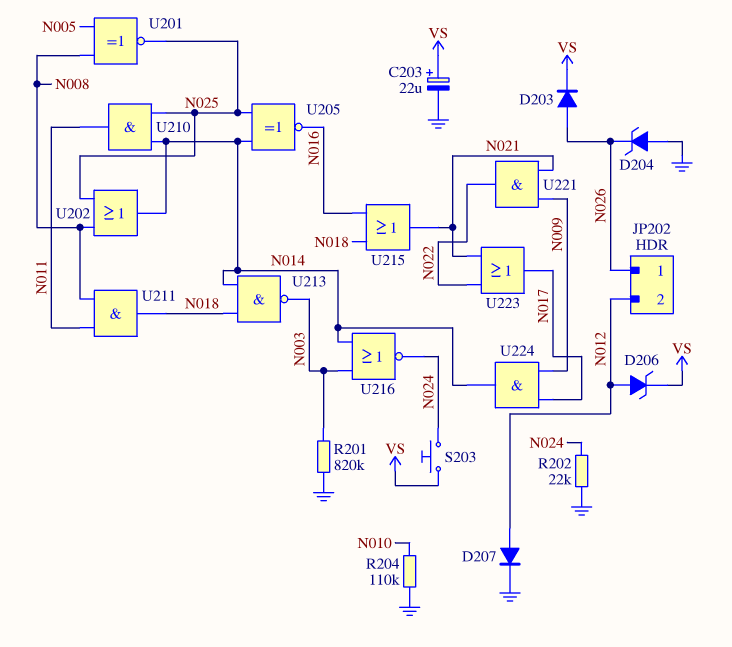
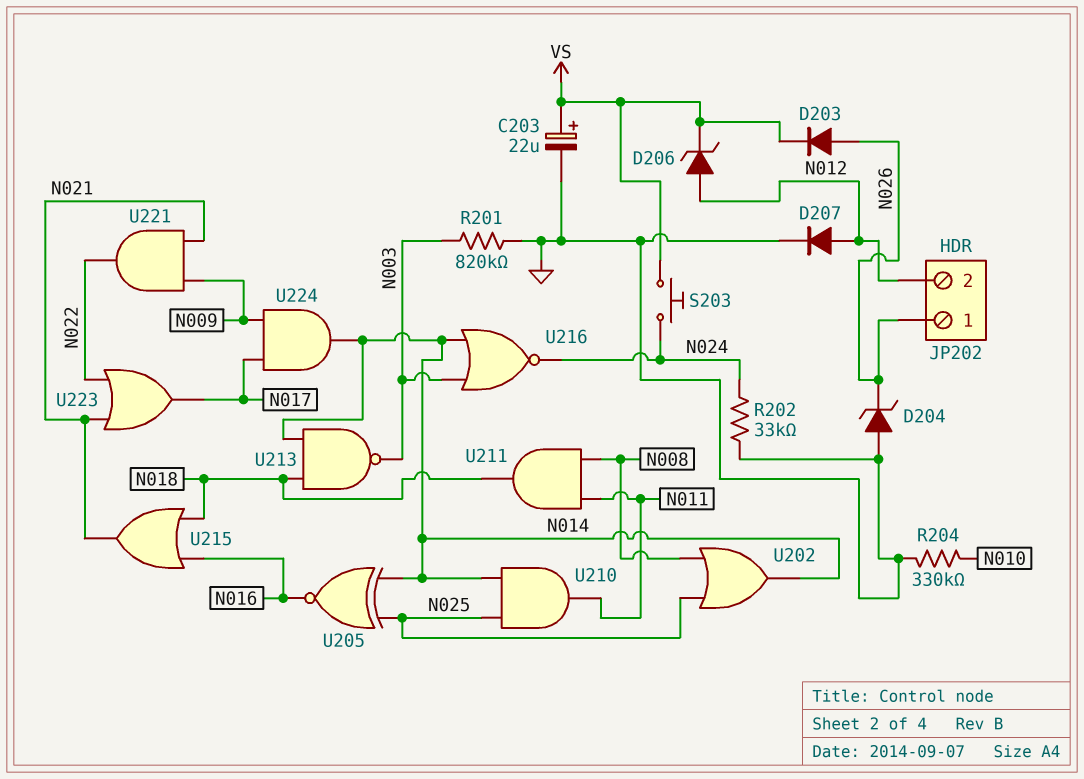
R202: 22k (GND, N024) -> 33k (GND, N024)
R204: 110k (GND, N010) -> 330k (GND, N010)
U201: XNOR (in N005, in N008, out N025) -> none

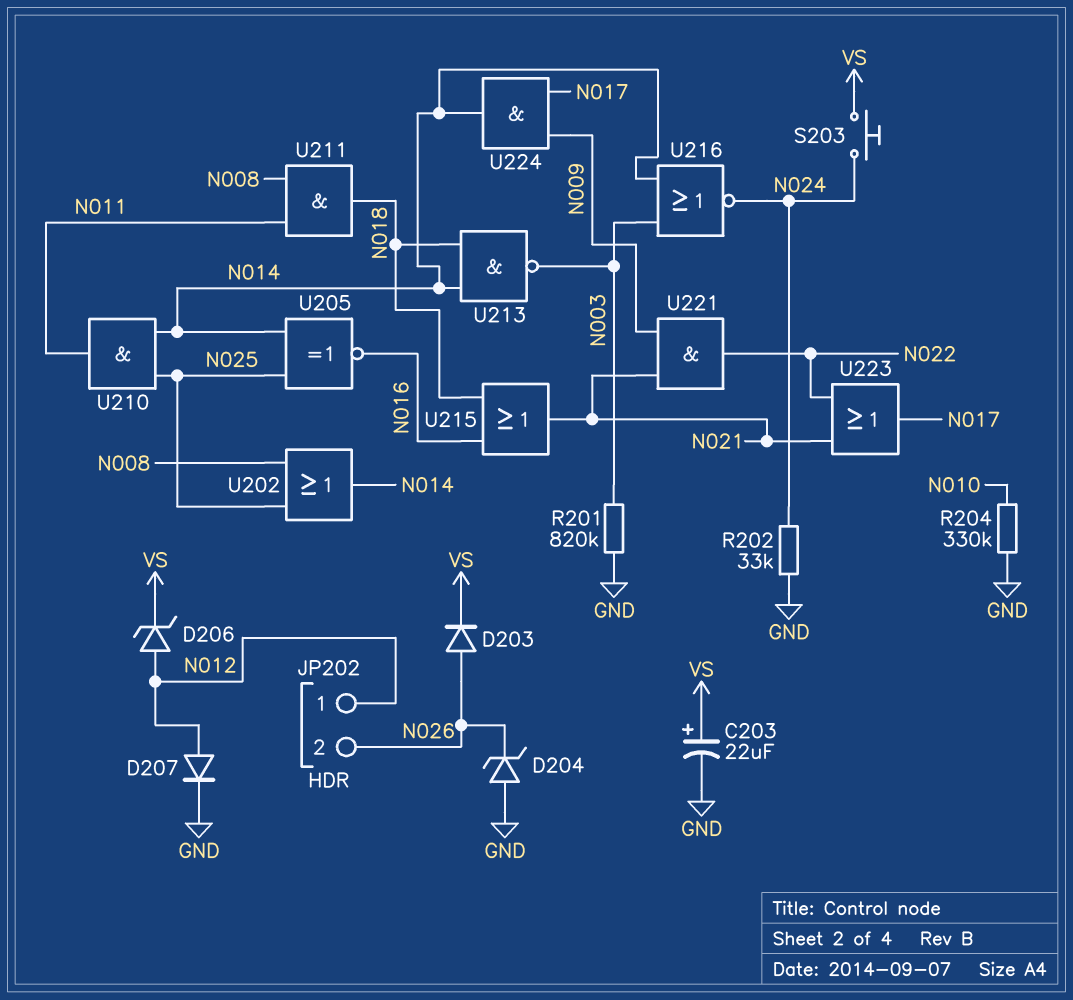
JP202 pin 1: N026 -> N012
JP202 pin 2: N012 -> N026

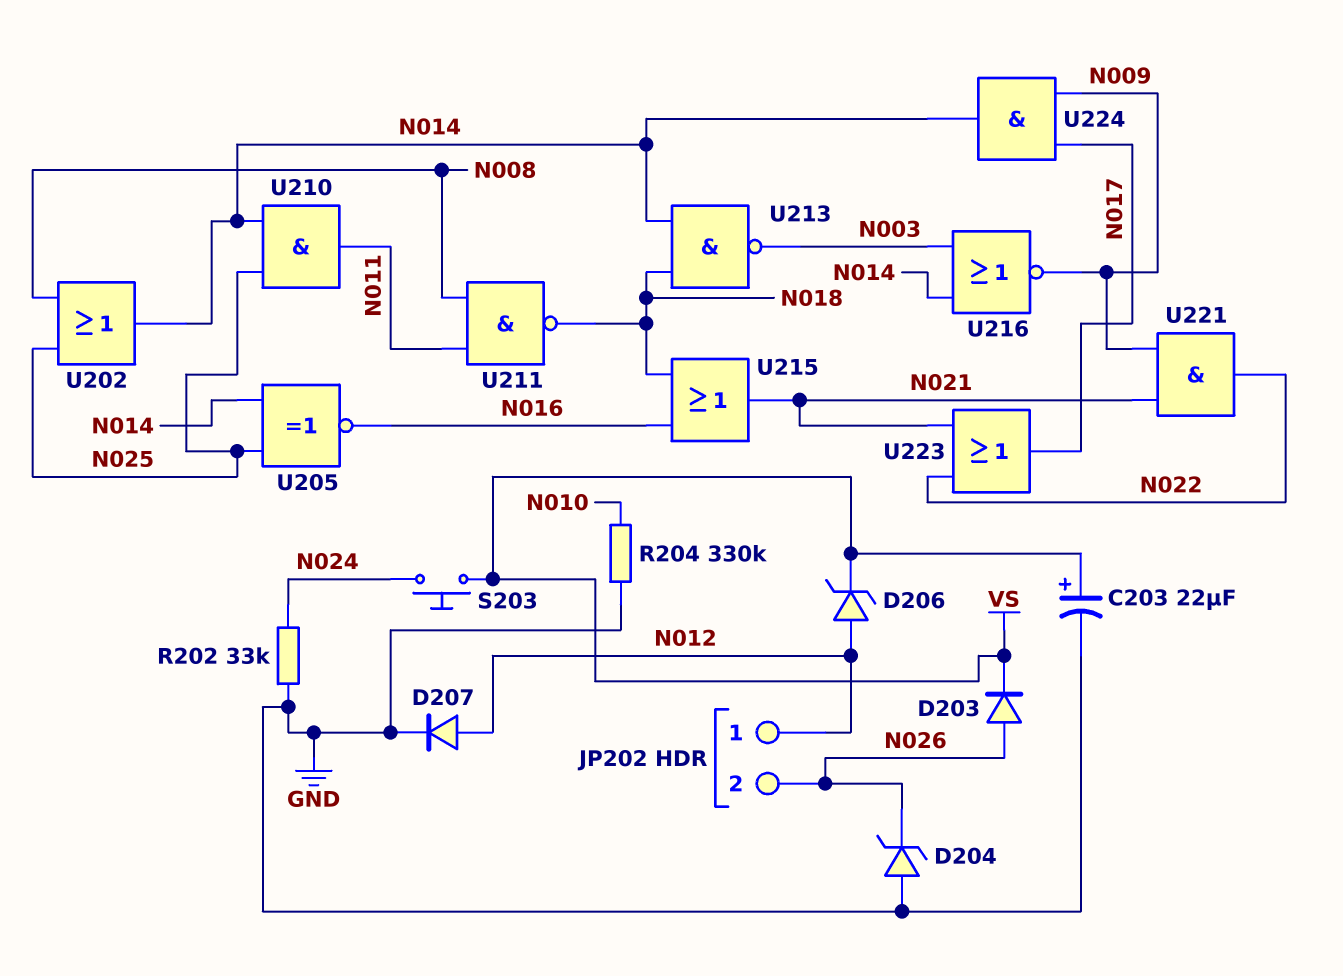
R201: 820k (GND, N003) -> none
U211: AND (in N008, in N011, out N018) -> NAND (in N008, in N011, out N018)
U216: NOR (in N003, in N014, out N024) -> NOR (in N003, in N014, out N009)

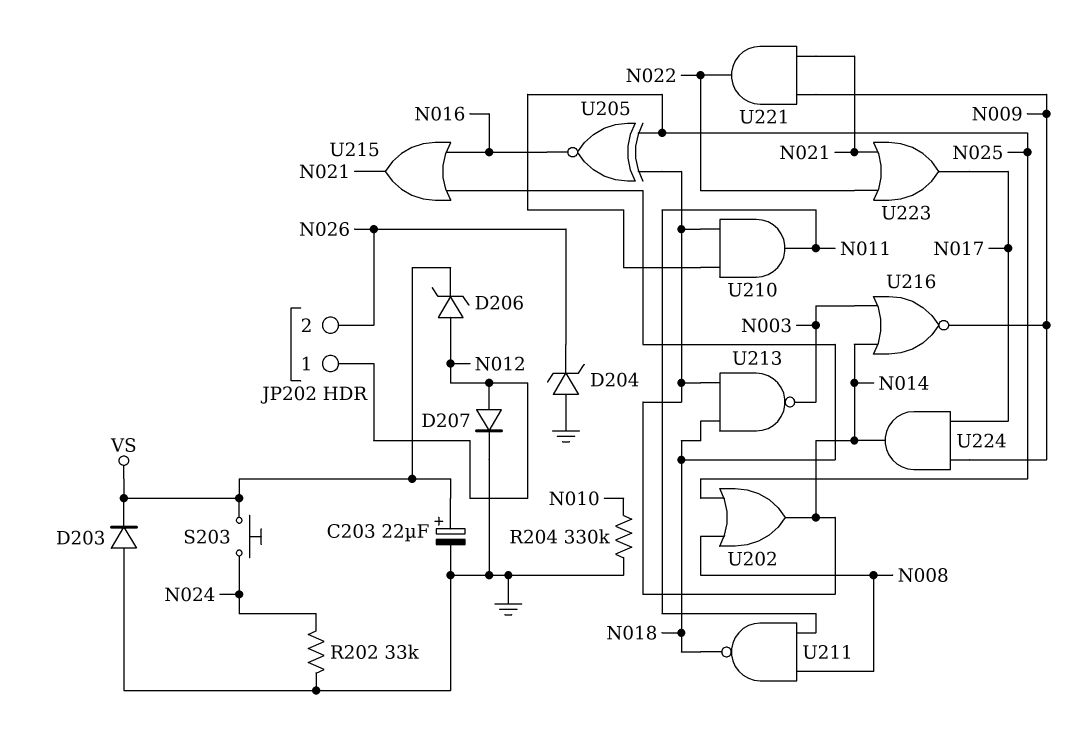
D203: diode (A N026, K VS) -> diode (A GND, K VS)

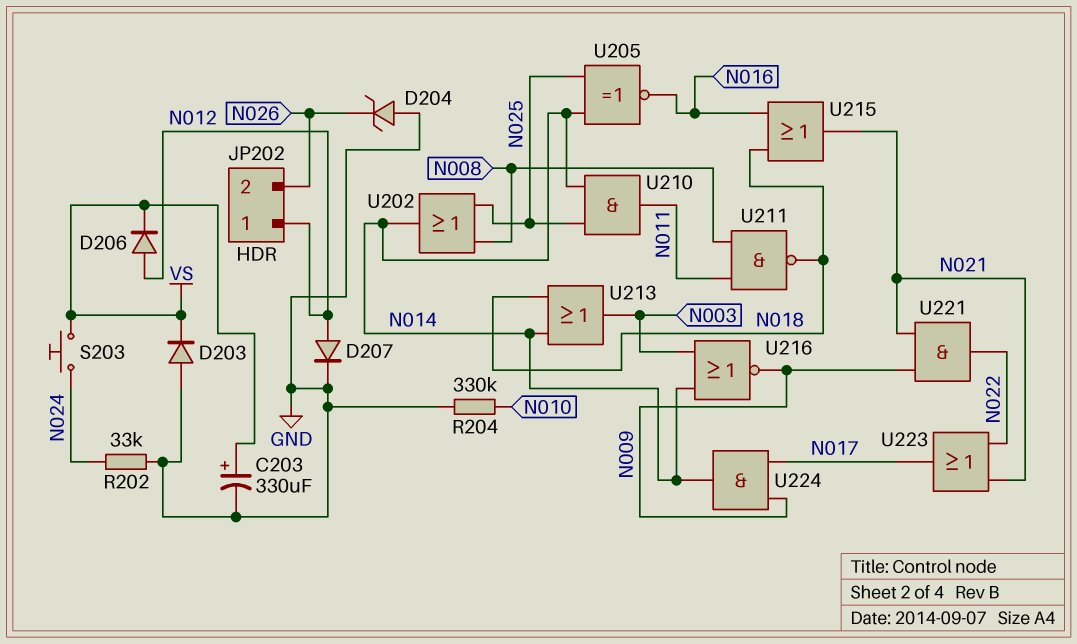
C203: 22uF (plus VS, minus GND) -> 330uF (plus VS, minus GND)
D206: zener (A N012, K VS) -> diode (A N012, K VS)
U213: NAND (in N014, in N018, out N003) -> OR (in N014, in N018, out N003)

